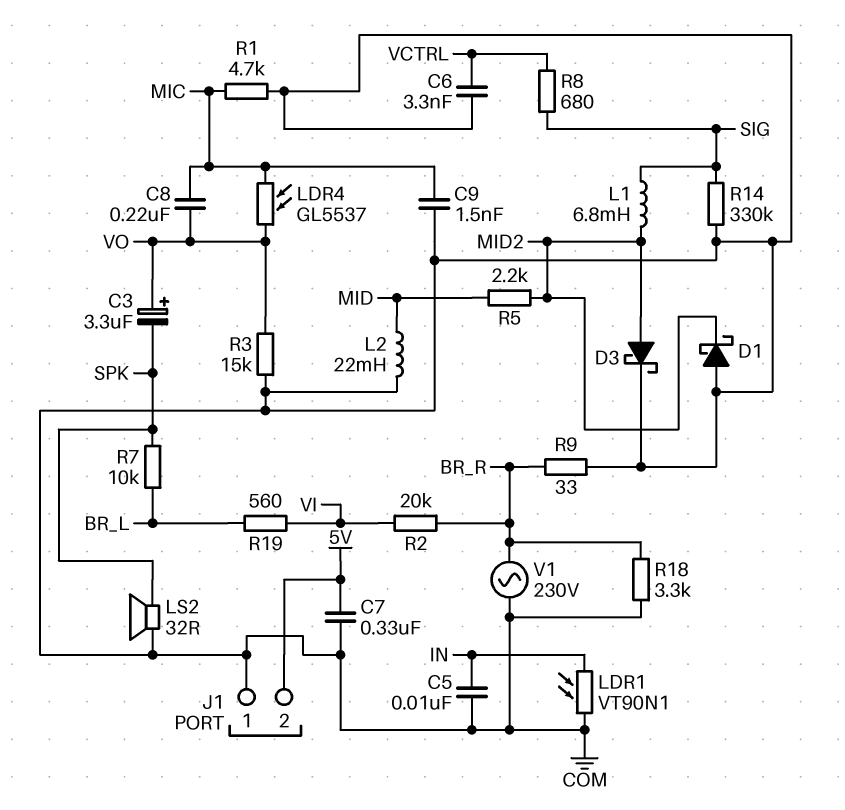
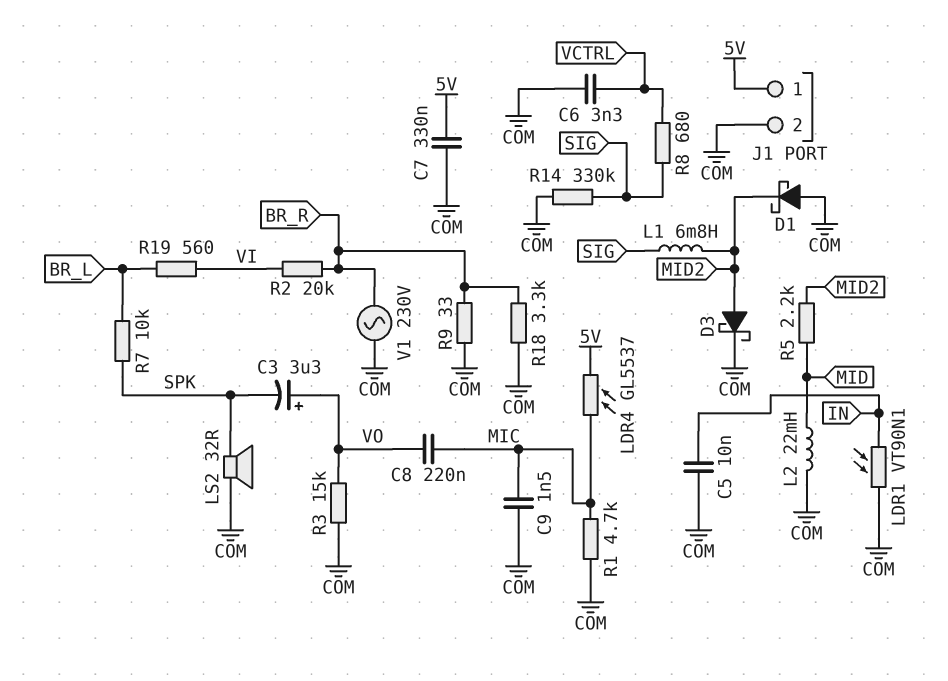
J1 pin 1: COM -> 5V
J1 pin 2: 5V -> COM
LDR4: GL5537 (MIC, VO) -> GL5537 (5V, MIC)

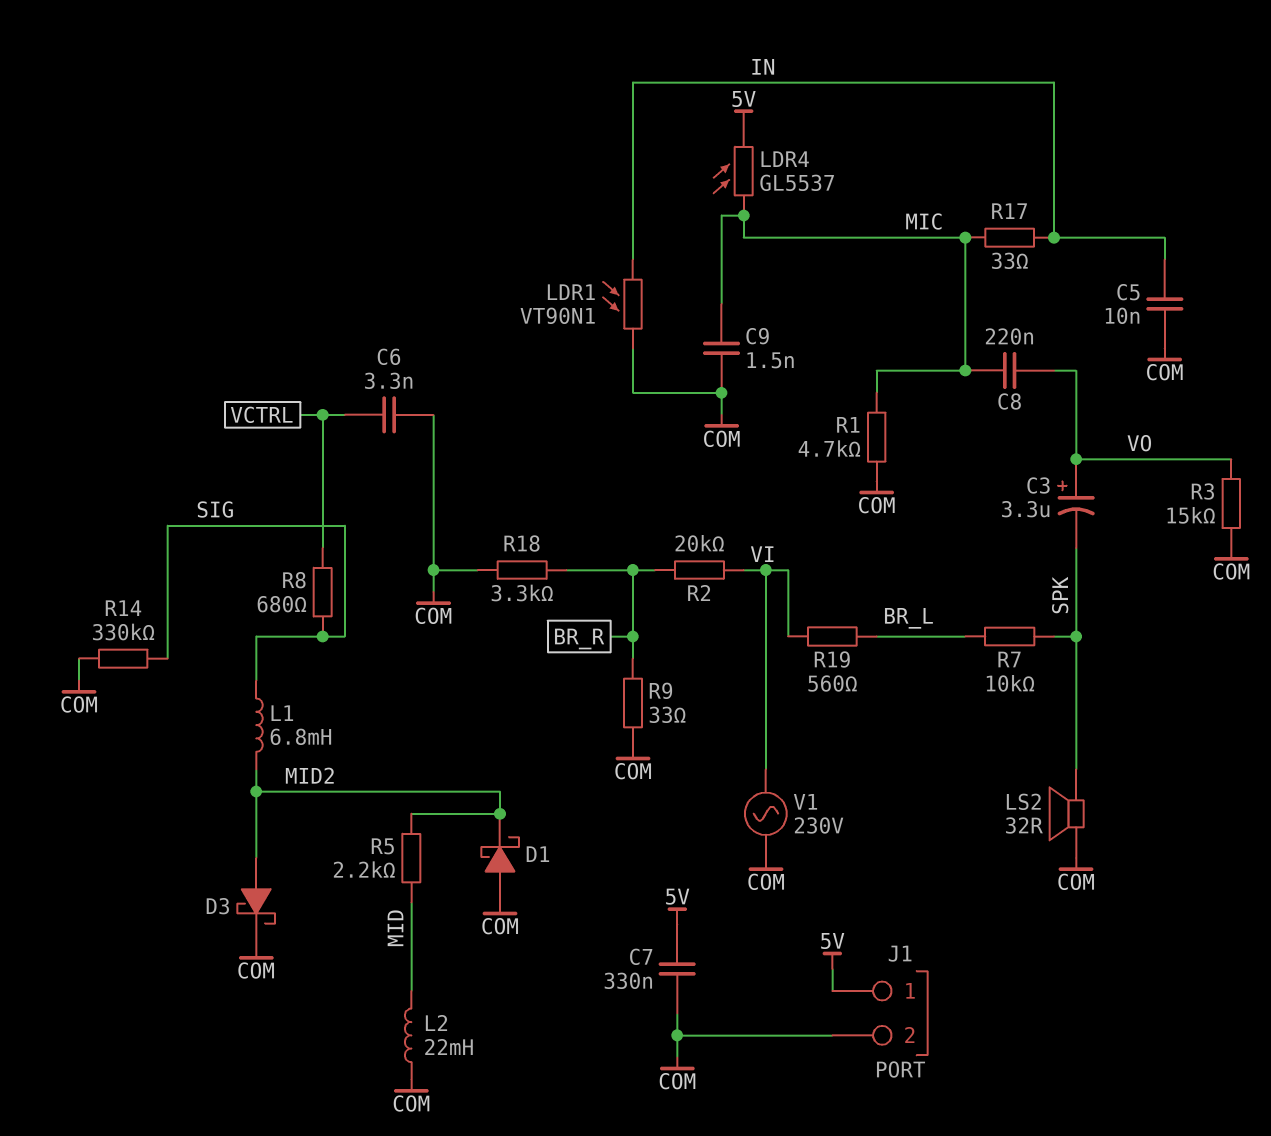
R17: none -> 33 (IN, MIC)
V1: AC 230V (BR_R, COM) -> AC 230V (COM, VI)

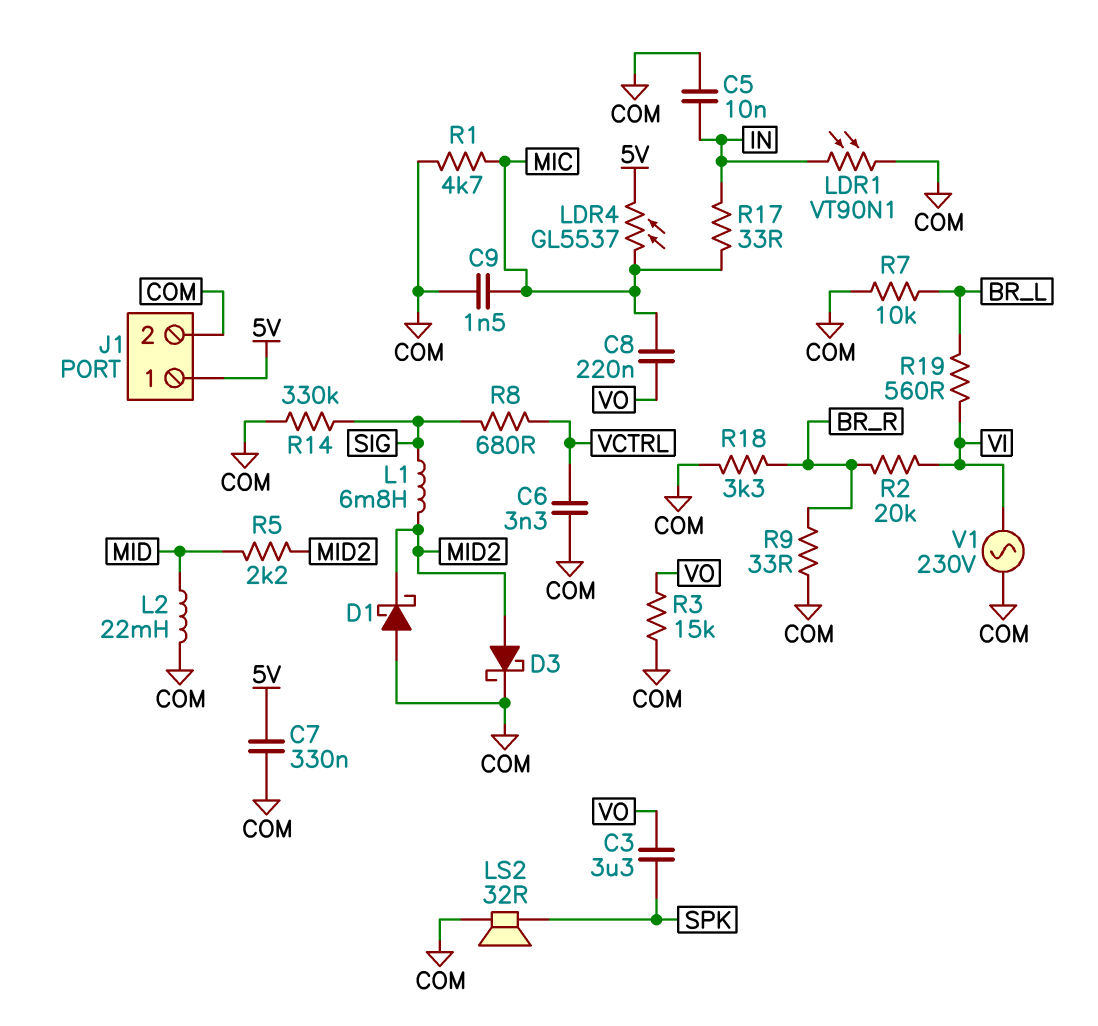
C3: 3.3uF (plus VO, minus SPK) -> 3.3uF (SPK, VO)
R7: 10k (BR_L, SPK) -> 10k (BR_L, COM)

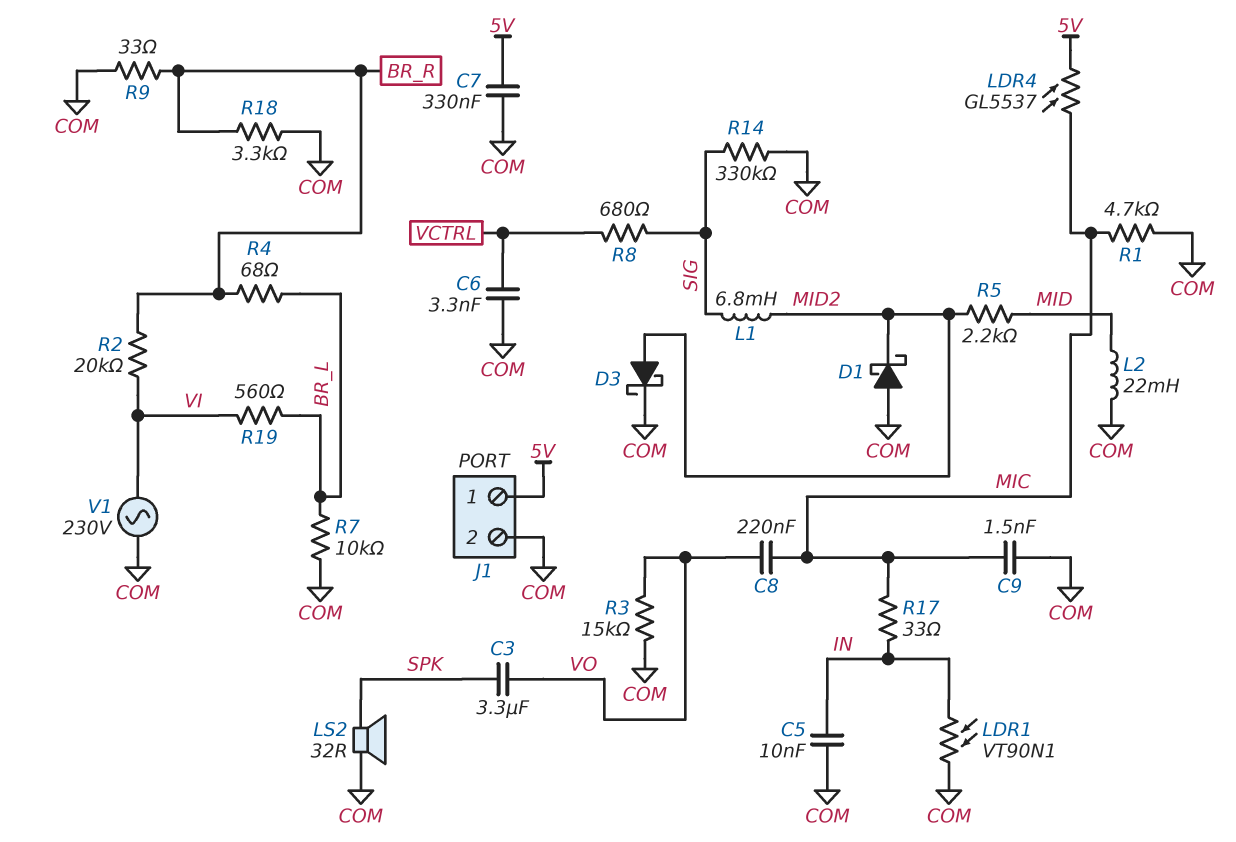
R4: none -> 68 (BR_L, BR_R)

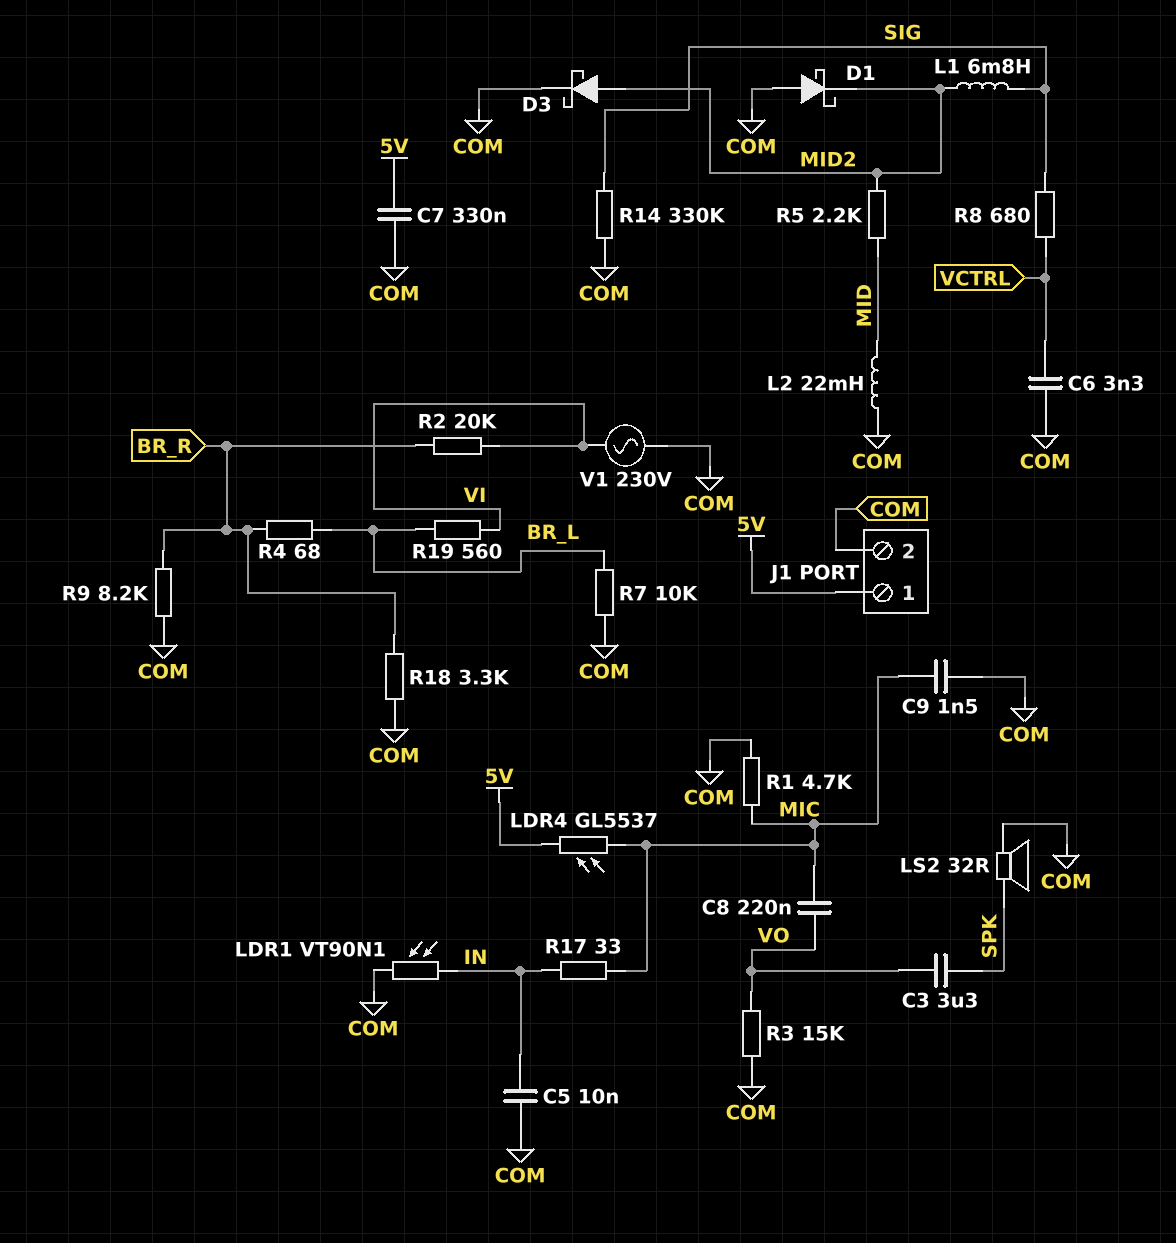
R9: 33 (BR_R, COM) -> 8.2k (BR_R, COM)

